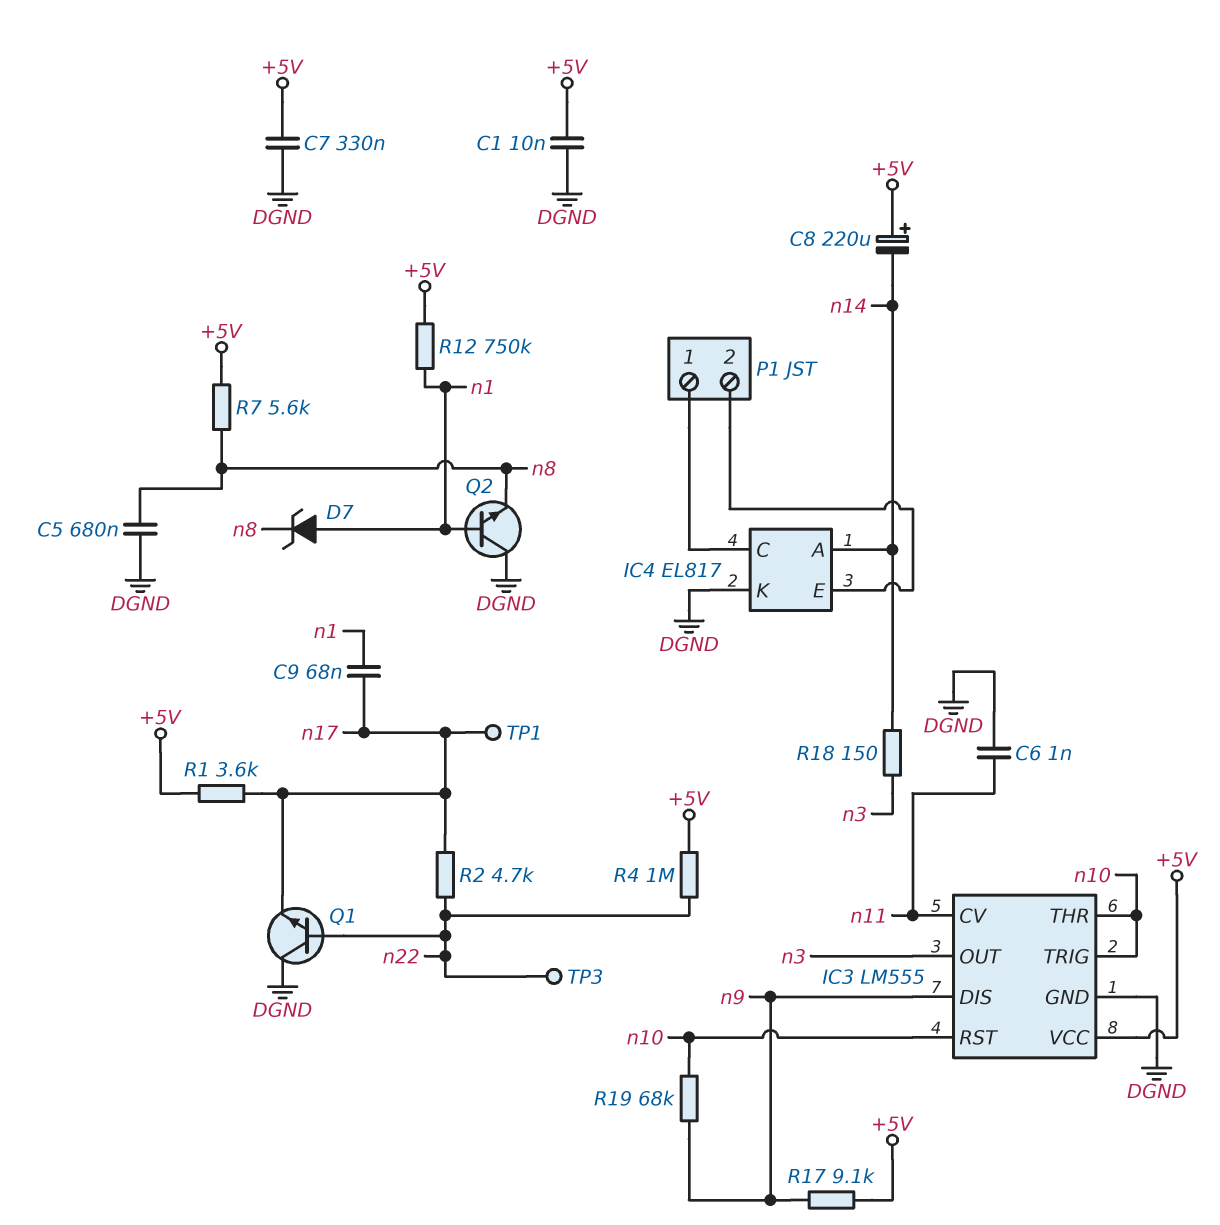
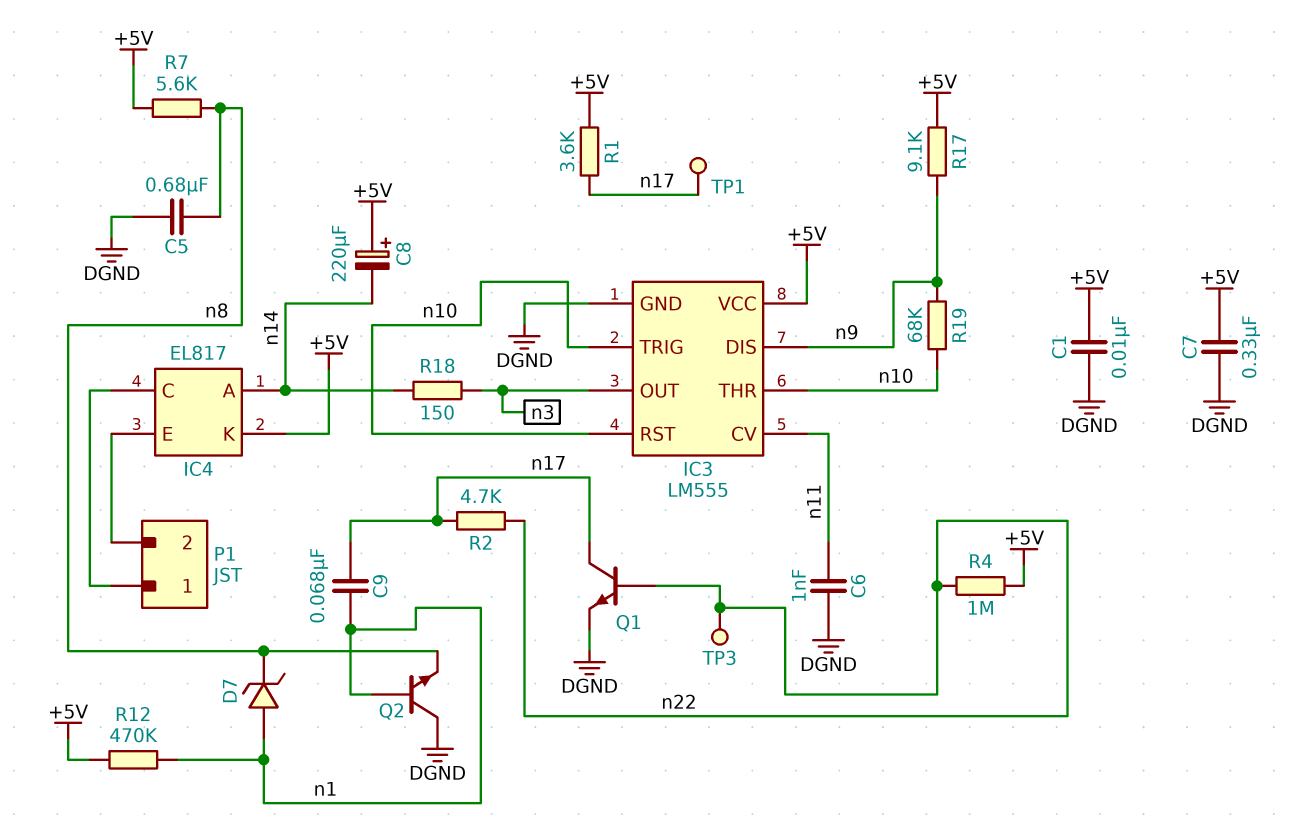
IC4 pin K: DGND -> +5V
Q1: NPN (B n22, C DGND, E n17) -> NPN (B n22, C n17, E DGND)
R12: 750k (+5V, n1) -> 470k (+5V, n1)

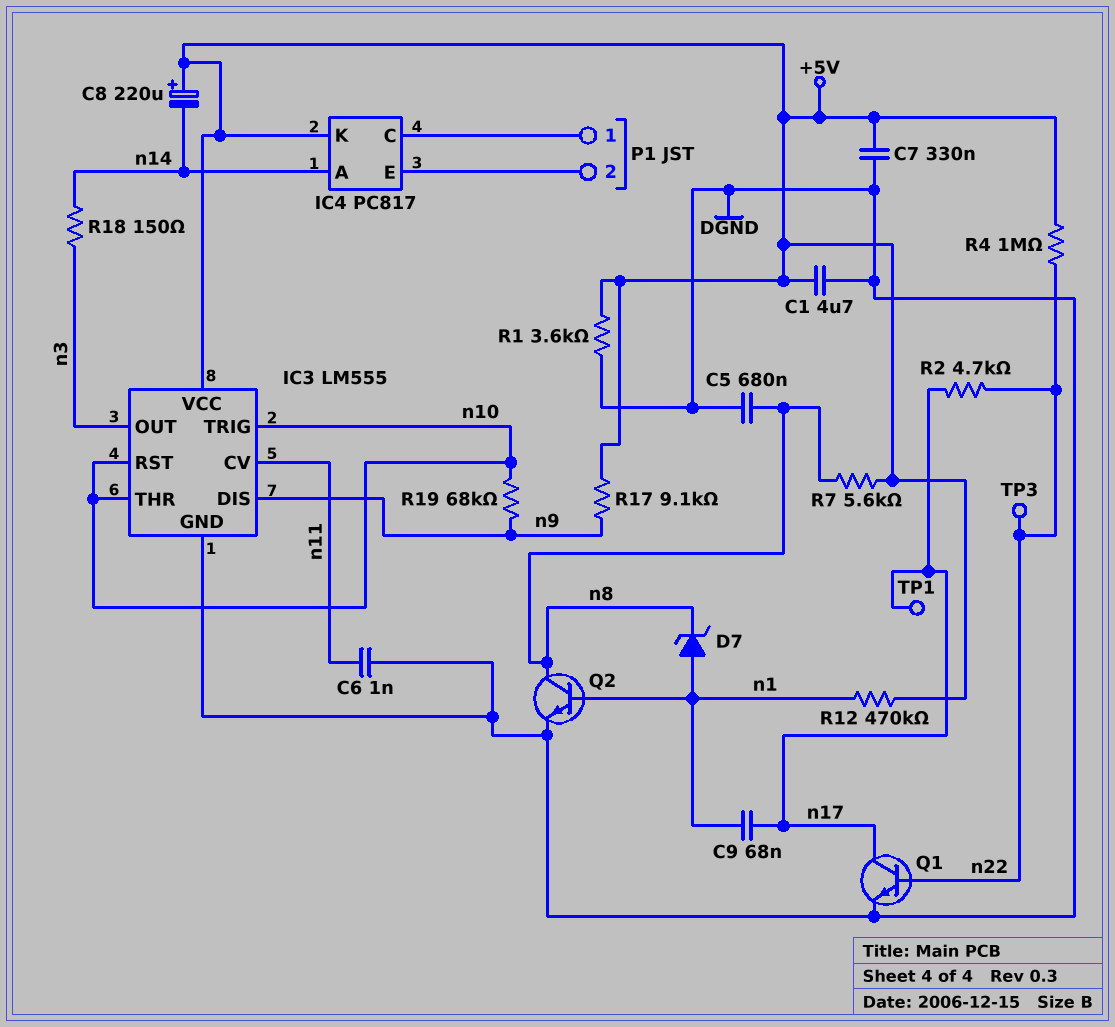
C1: 10nF (+5V, DGND) -> 4.7uF (+5V, DGND)
IC4: EL817 -> PC817
Q2: NPN (B n1, C DGND, E n8) -> NPN (B n1, C n8, E DGND)
R1: 3.6k (+5V, n17) -> 3.6k (+5V, DGND)

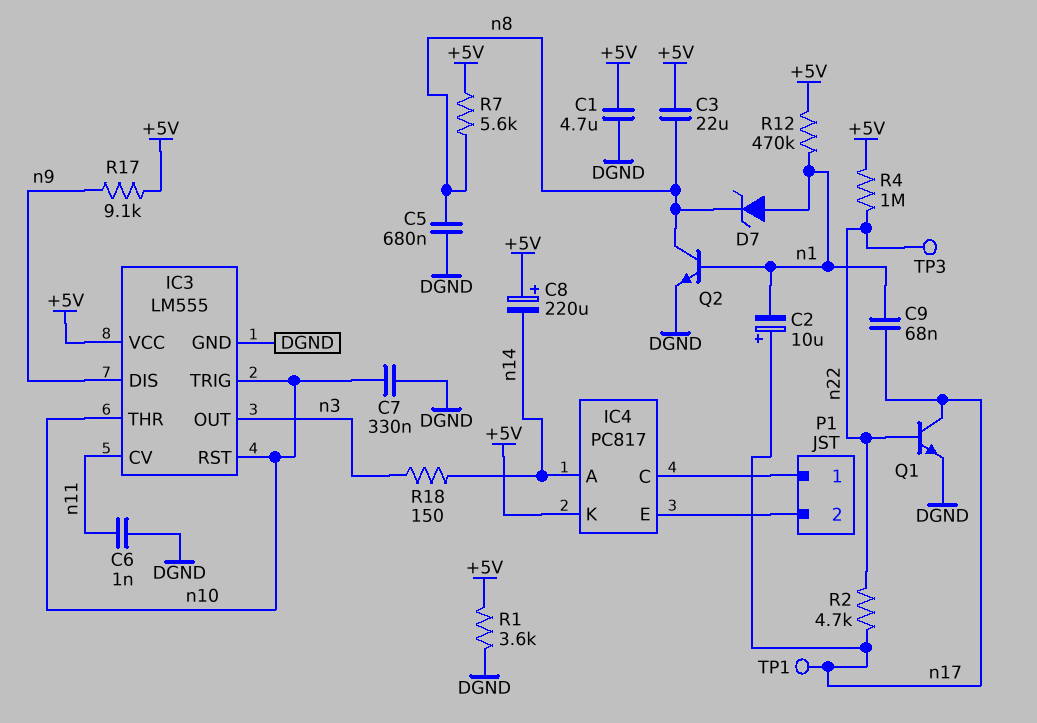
C2: none -> 10uF (plus n17, minus n1)
C3: none -> 22uF (+5V, n8)
C7: 330nF (+5V, DGND) -> 330nF (DGND, n10)
R19: 68k (n9, n10) -> none

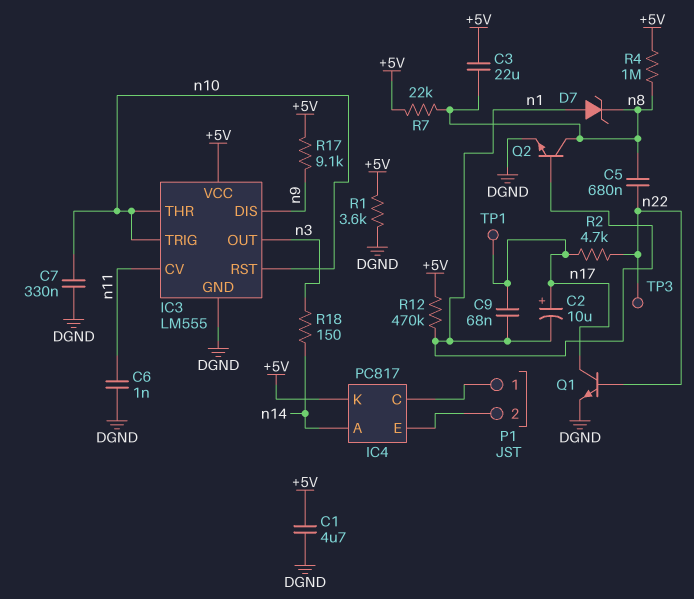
C5: 680nF (DGND, n8) -> 680nF (n8, n22)
C8: 220uF (plus +5V, minus n14) -> none
R4: 1M (+5V, n22) -> 1M (+5V, n8)
R7: 5.6k (+5V, n8) -> 22k (+5V, n8)

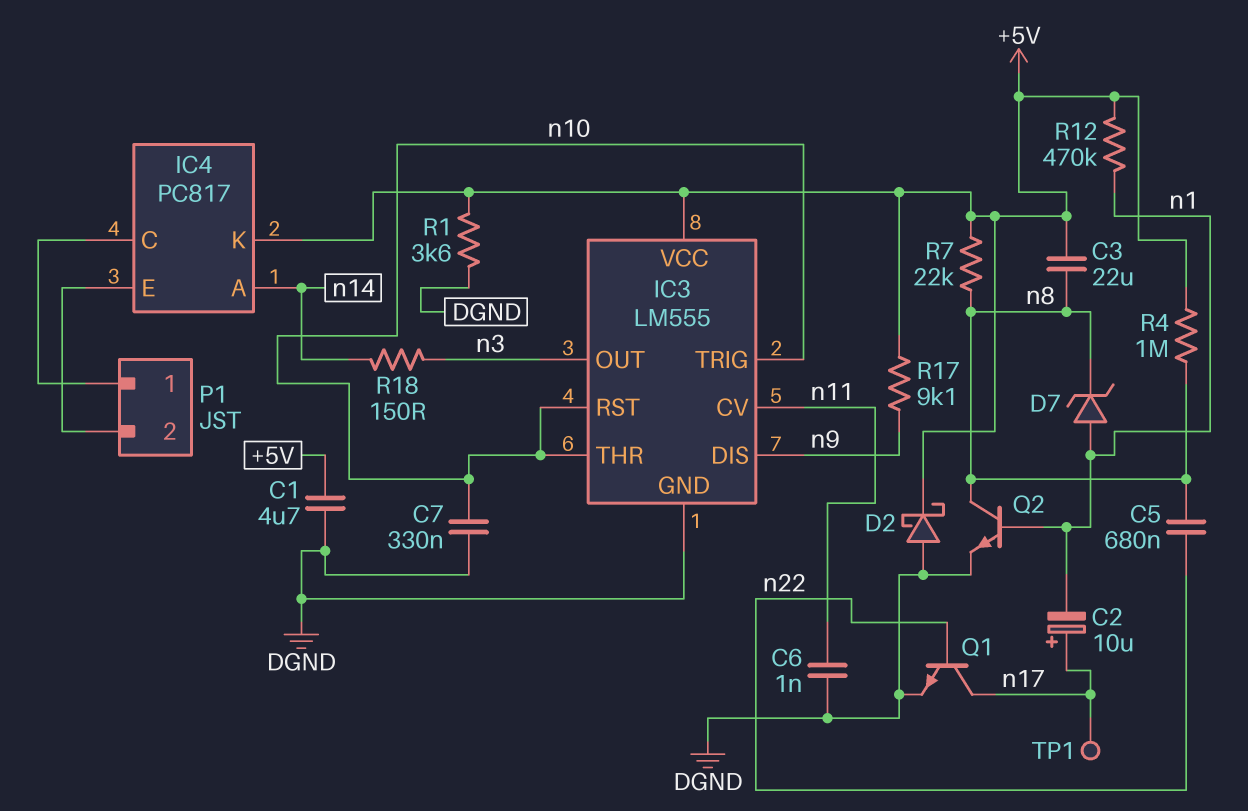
C9: 68nF (n1, n17) -> none
D2: none -> schottky (A DGND, K +5V)
R2: 4.7k (n17, n22) -> none
TP3: test point (n22) -> none

